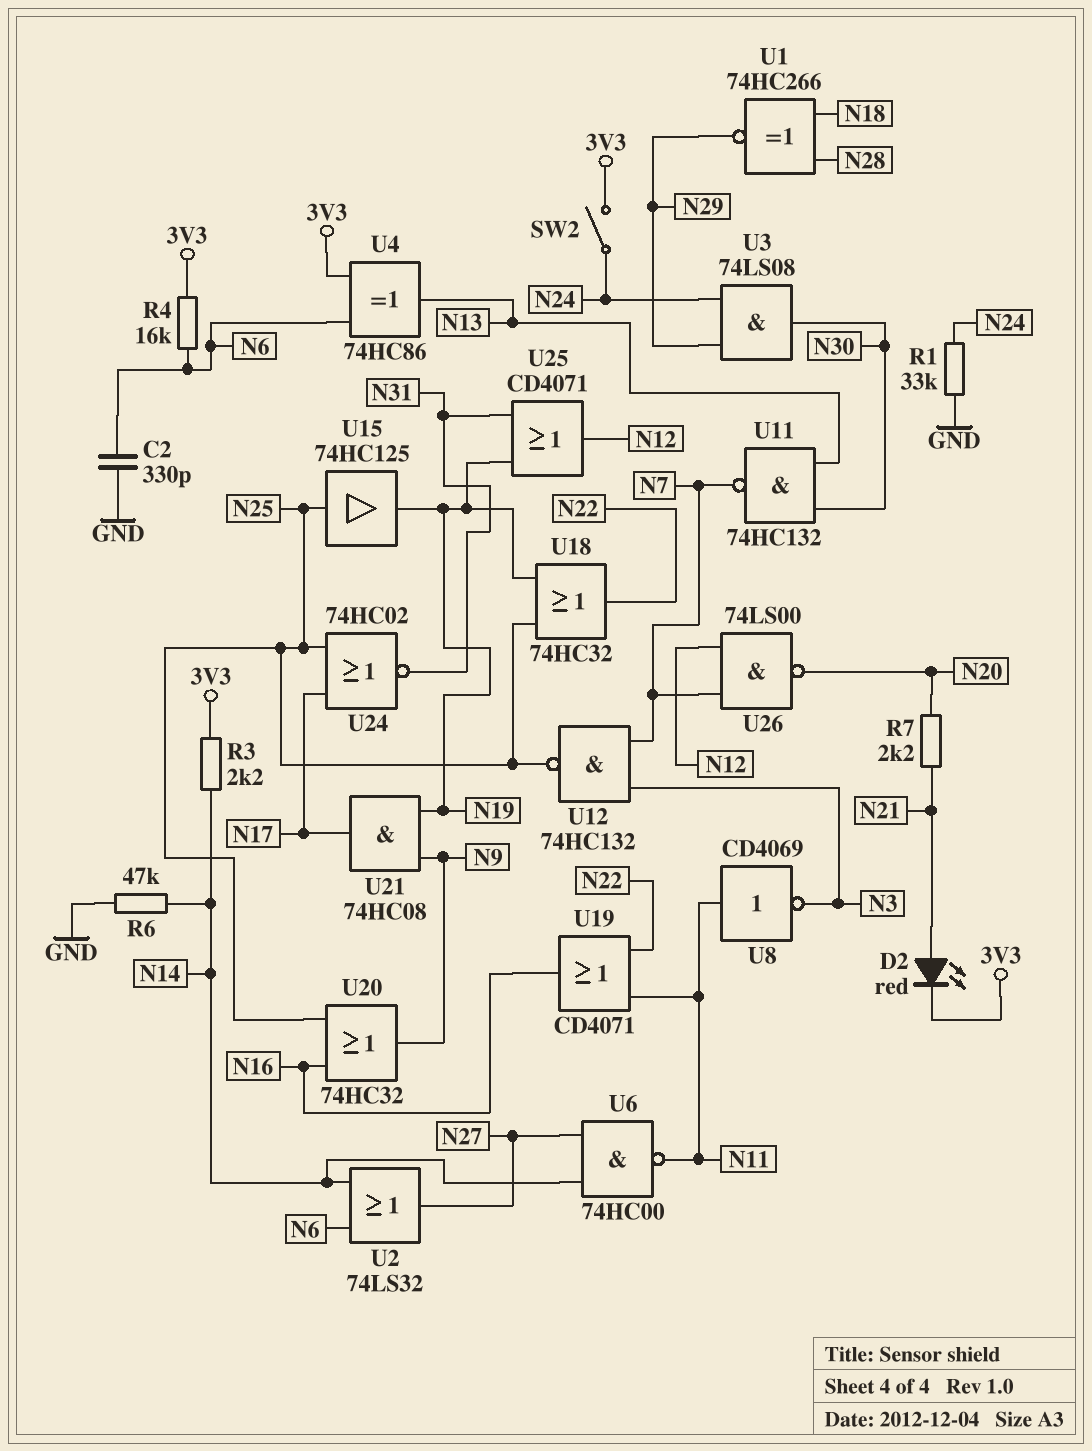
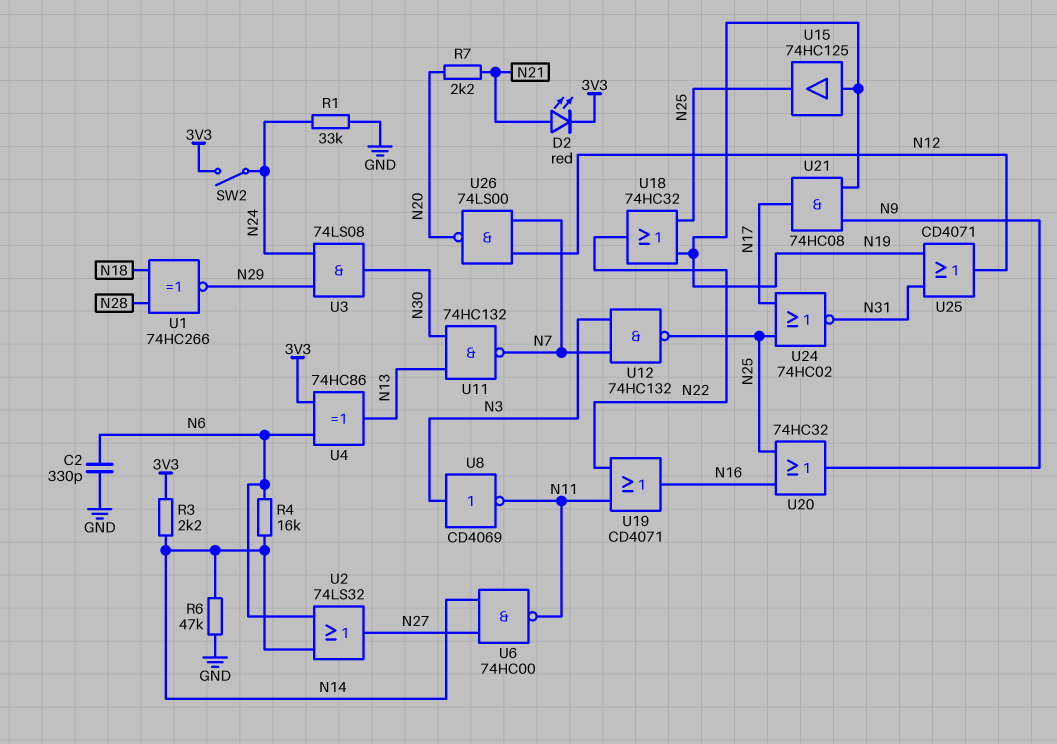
R4: 16k (3V3, N6) -> 16k (N6, N14)
U8: NOT CD4069 (in N11, out N3) -> NOT CD4069 (in N3, out N11)
U15: buffer 74HC125 (in N25, out N19) -> buffer 74HC125 (in N19, out N25)

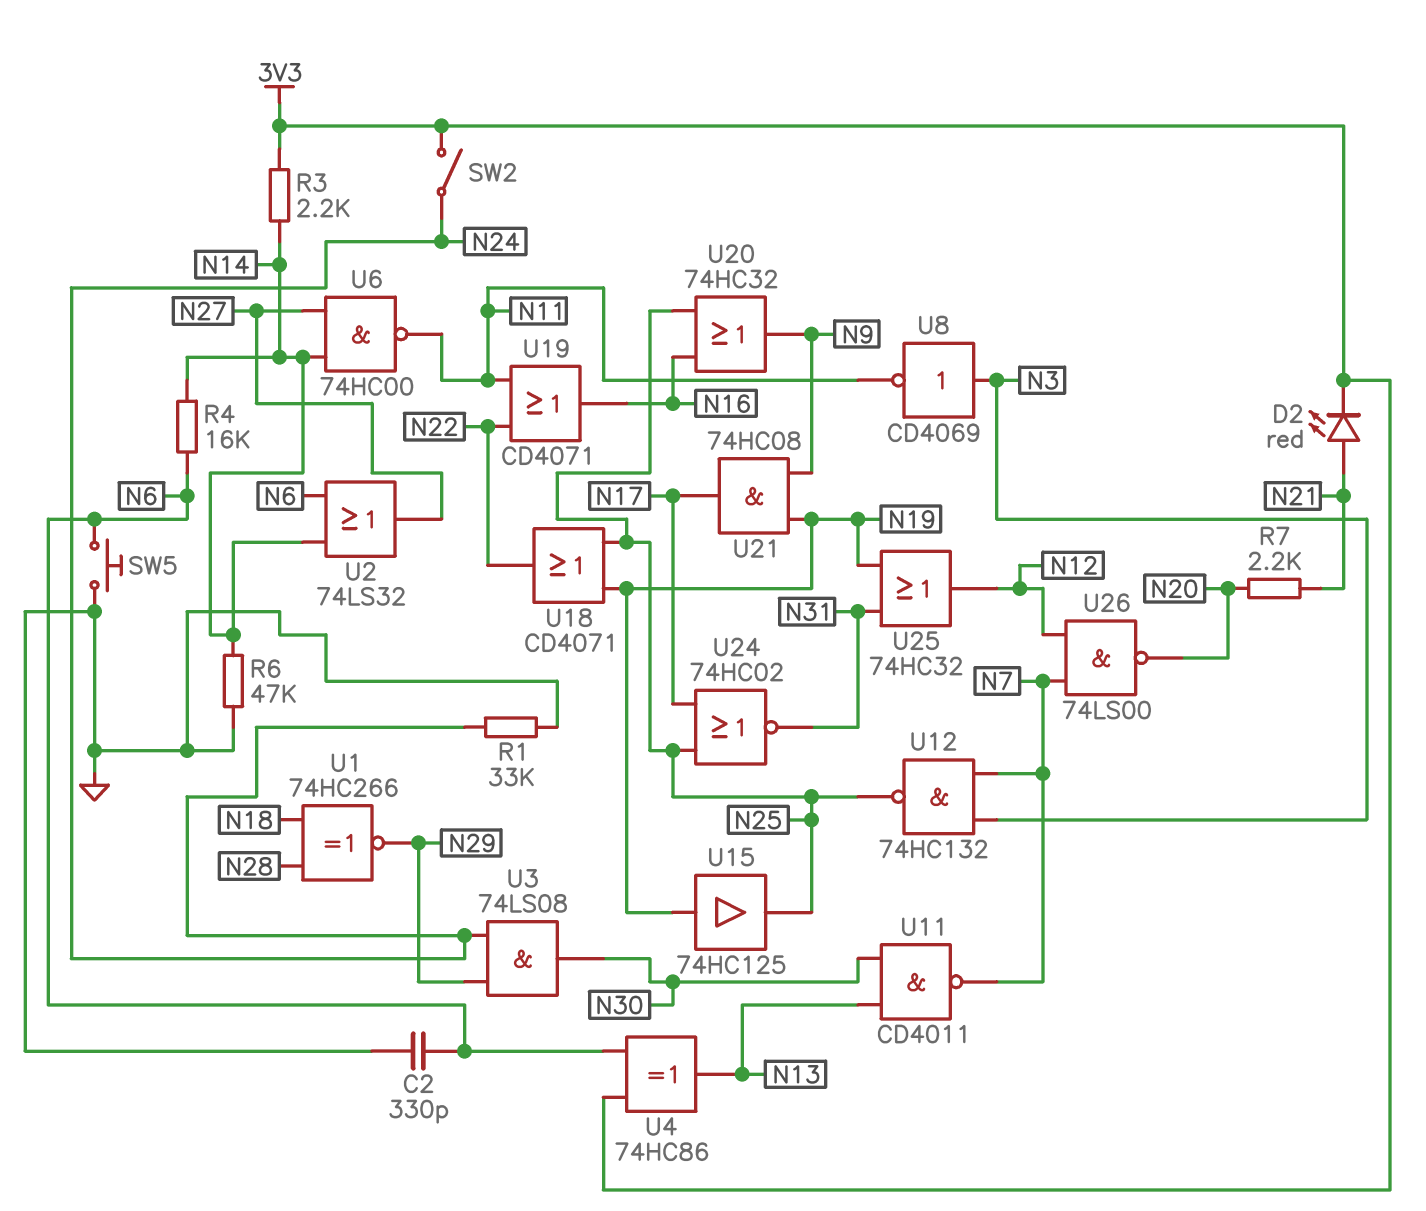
SW5: none -> button (GND, N6)
U11: NAND 74HC132 (in N13, in N30, out N7) -> NAND CD4011 (in N13, in N30, out N7)
U18: OR 74HC32 (in N19, in N25, out N22) -> OR CD4071 (in N19, in N25, out N22)
U25: OR CD4071 (in N19, in N31, out N12) -> OR 74HC32 (in N19, in N31, out N12)

